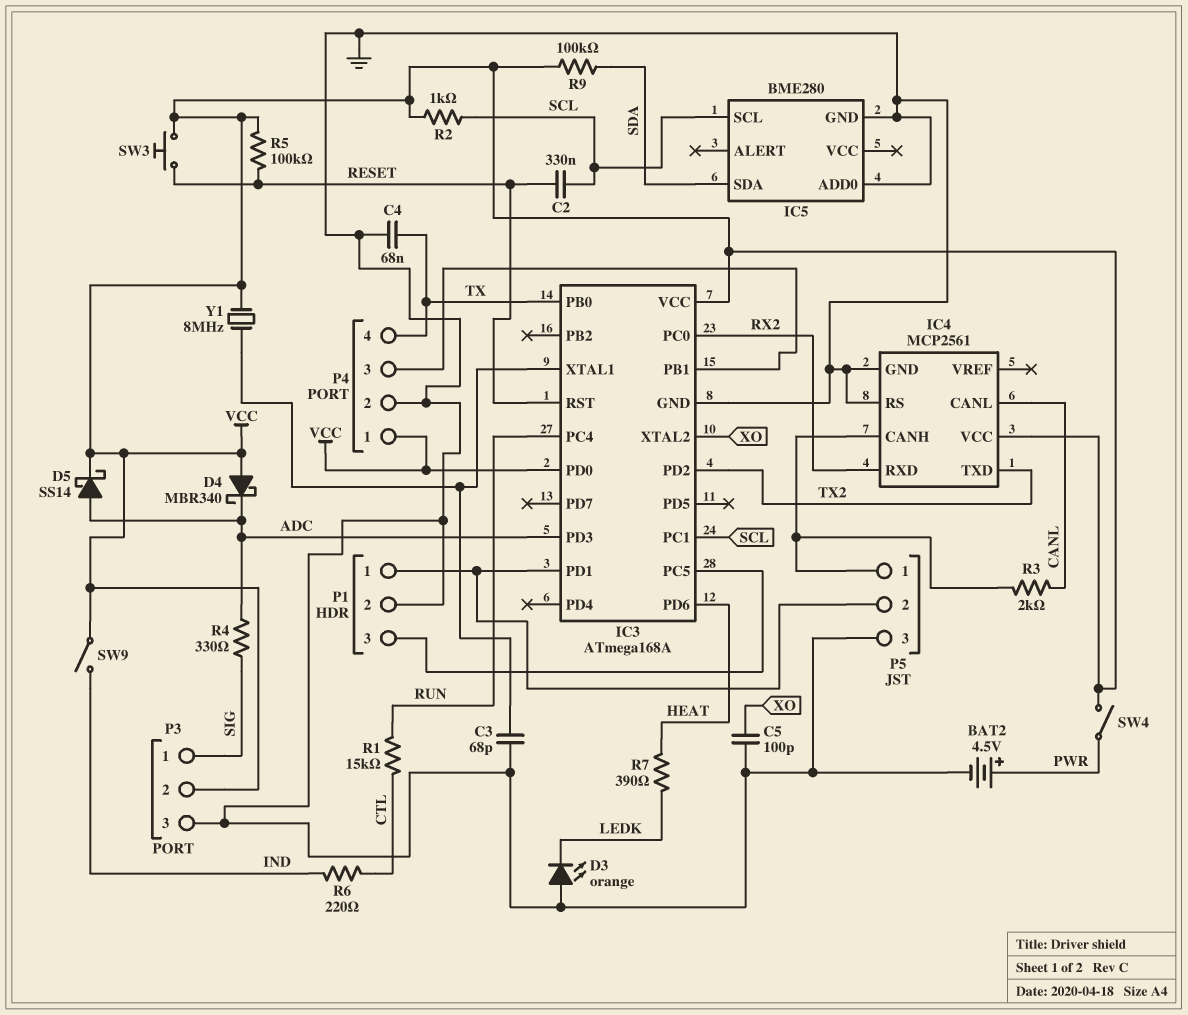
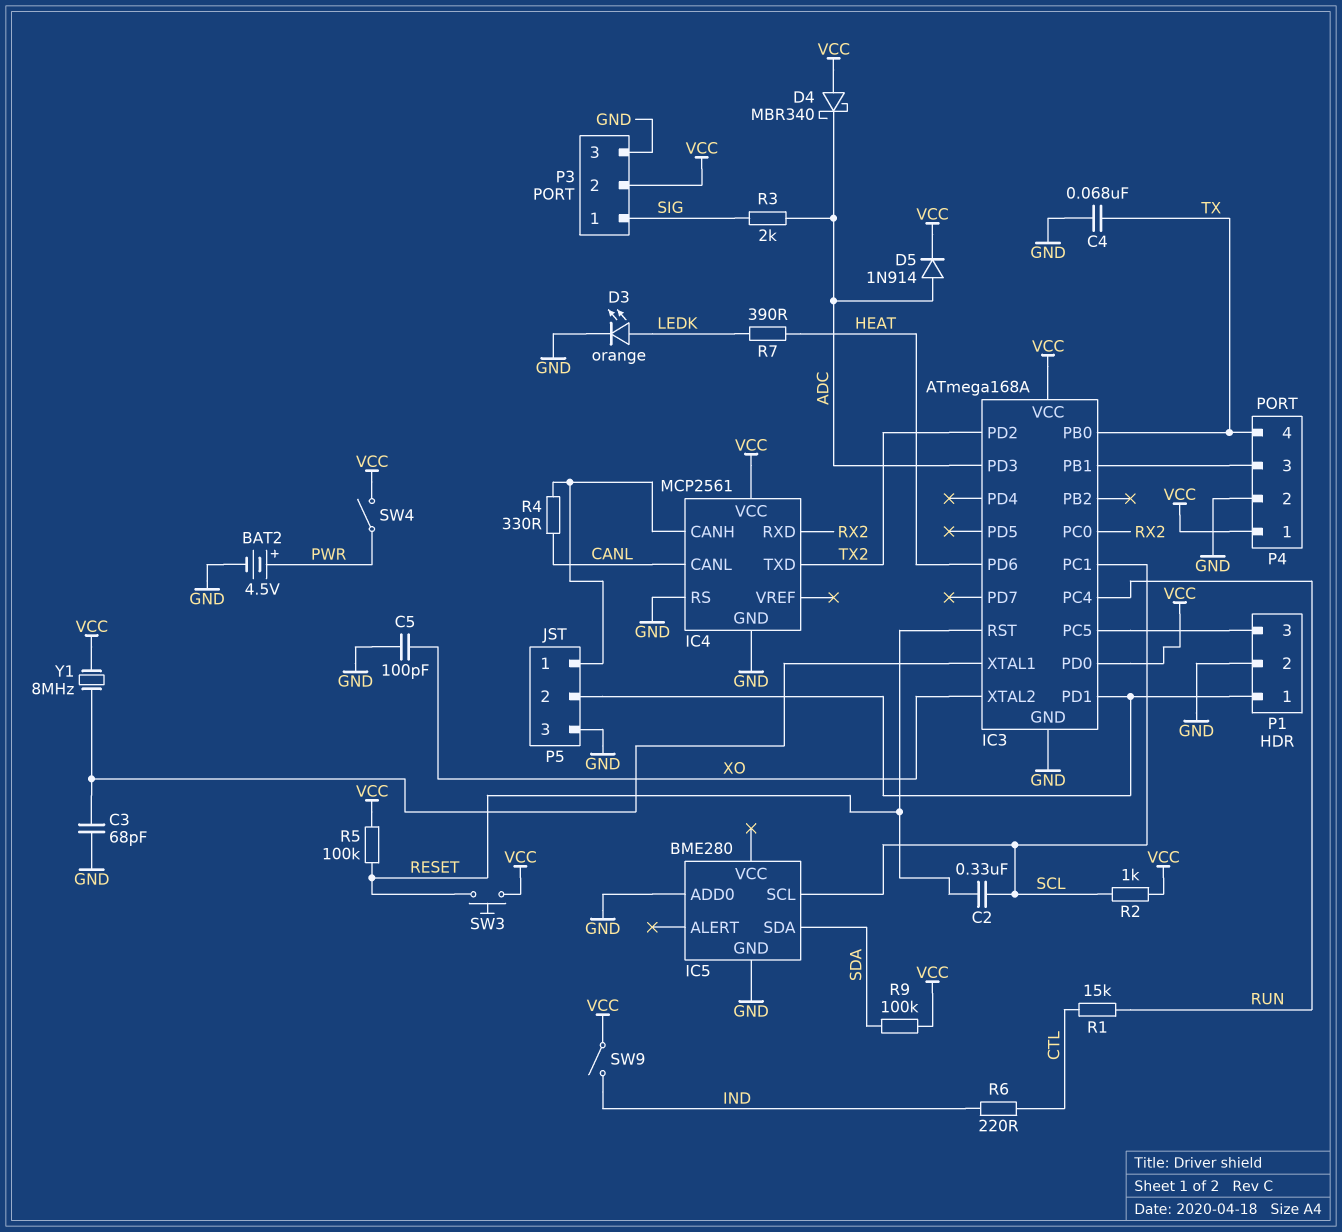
D3: LED orange (A GND, K LEDK) -> LED orange (A LEDK, K GND)
D5: schottky SS14 (A ADC, K VCC) -> diode 1N914 (A ADC, K VCC)
R3: 2k (CANL, IC4/CANH) -> 2k (ADC, SIG)
R4: 330 (ADC, SIG) -> 330 (CANL, IC4/CANH)

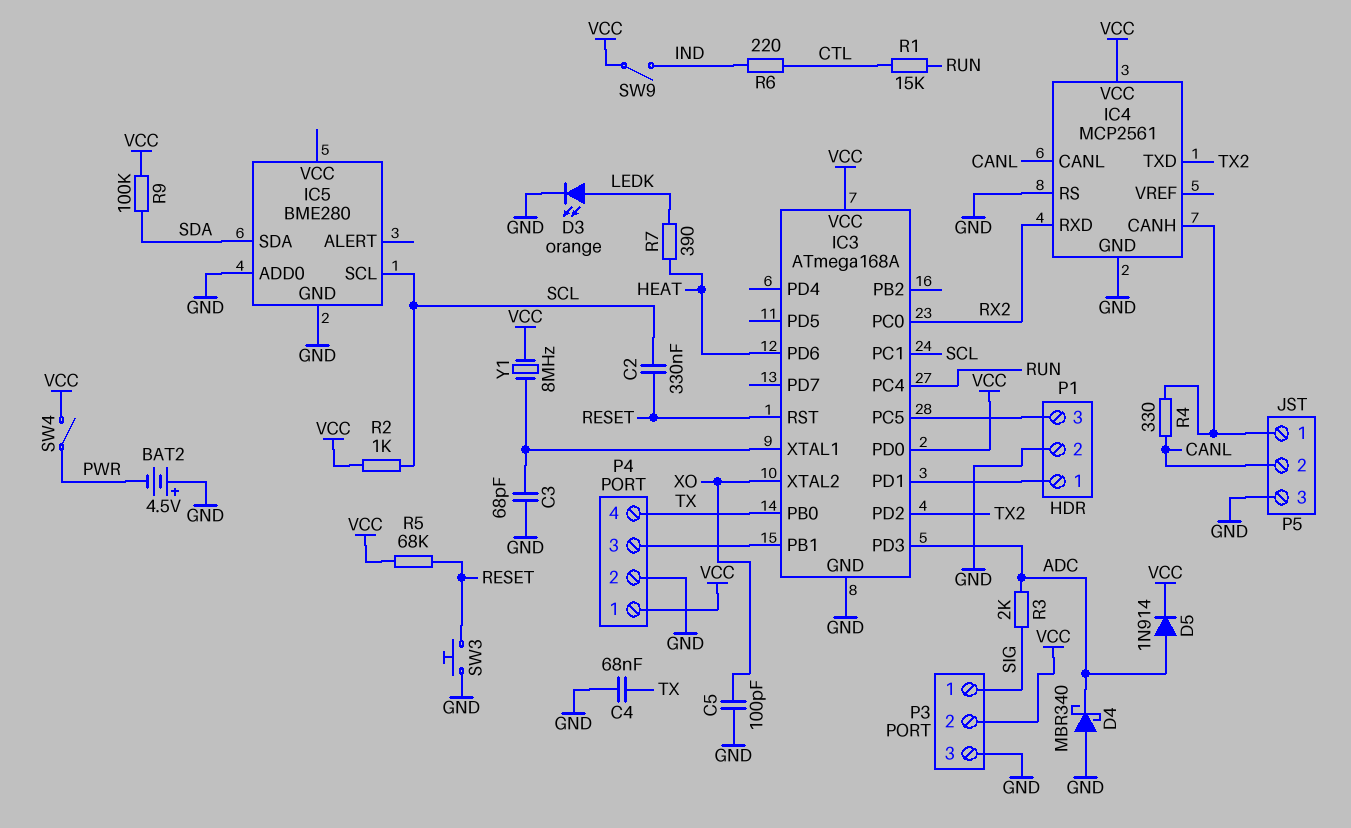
BAT2: 4.5V (plus PWR, minus GND) -> 4.5V (plus GND, minus PWR)
D4: schottky MBR340 (A VCC, K ADC) -> schottky MBR340 (A GND, K ADC)
P5 pin 2: IC3/PD1 -> CANL
R5: 100k (RESET, VCC) -> 68k (RESET, VCC)
SW3: button (RESET, VCC) -> button (GND, RESET)

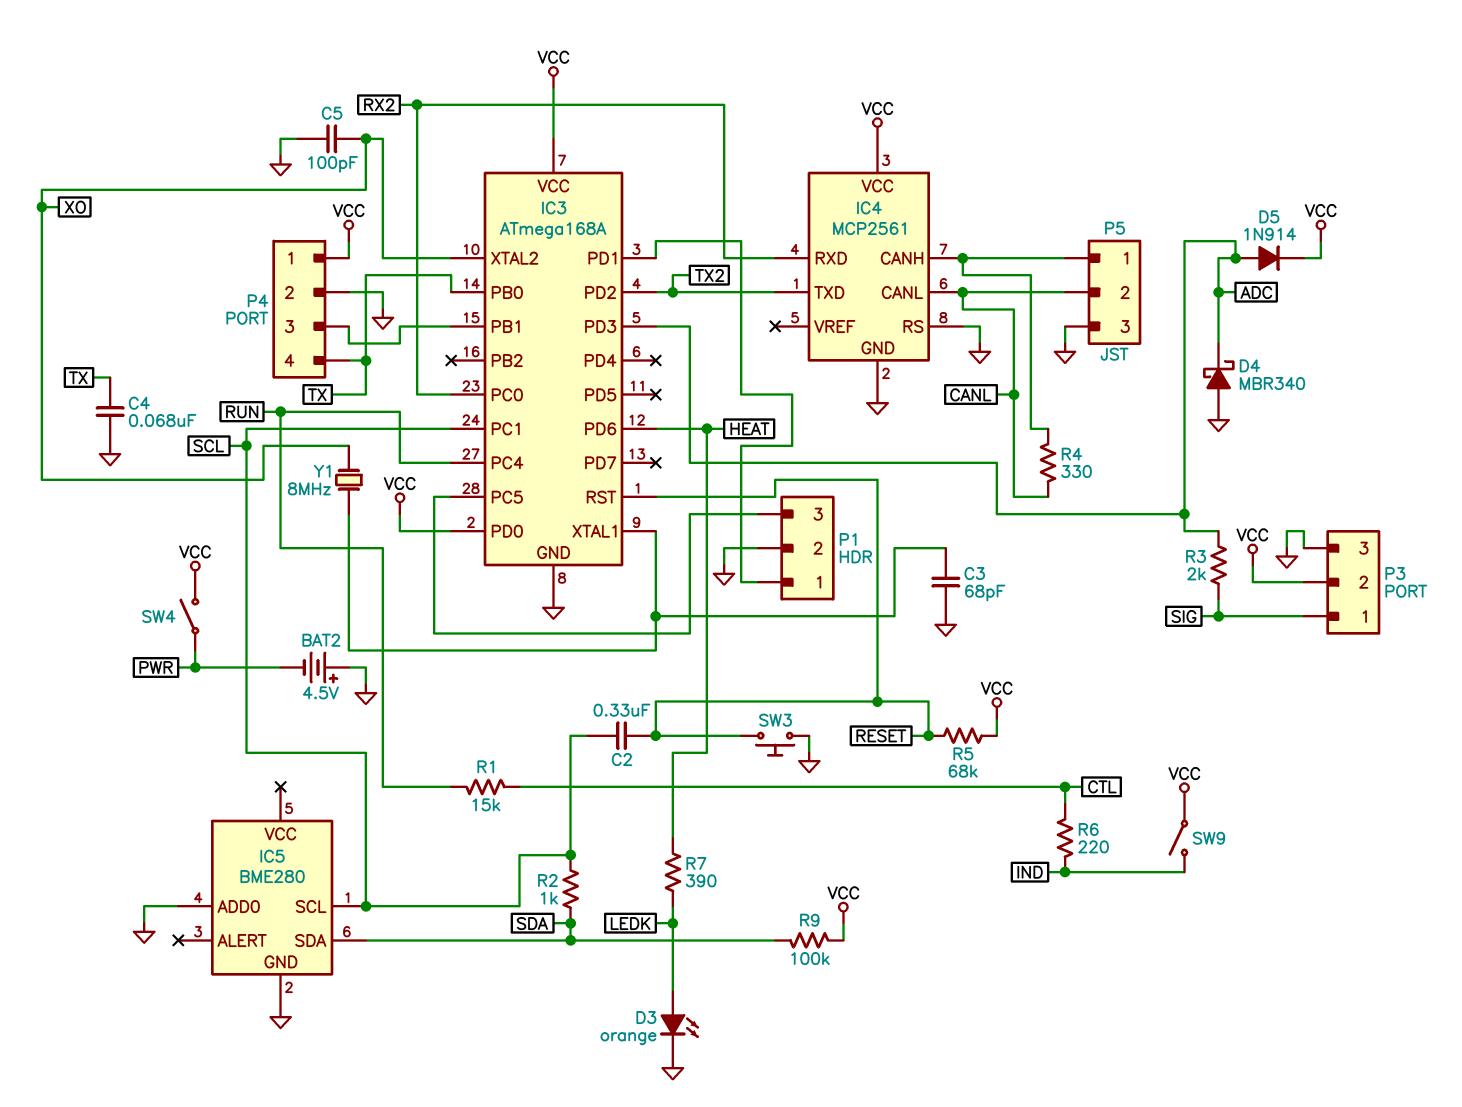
R2: 1k (SCL, VCC) -> 1k (SCL, SDA)
Y1: 8MHz (IC3/XTAL1, VCC) -> 8MHz (IC3/XTAL1, XO)

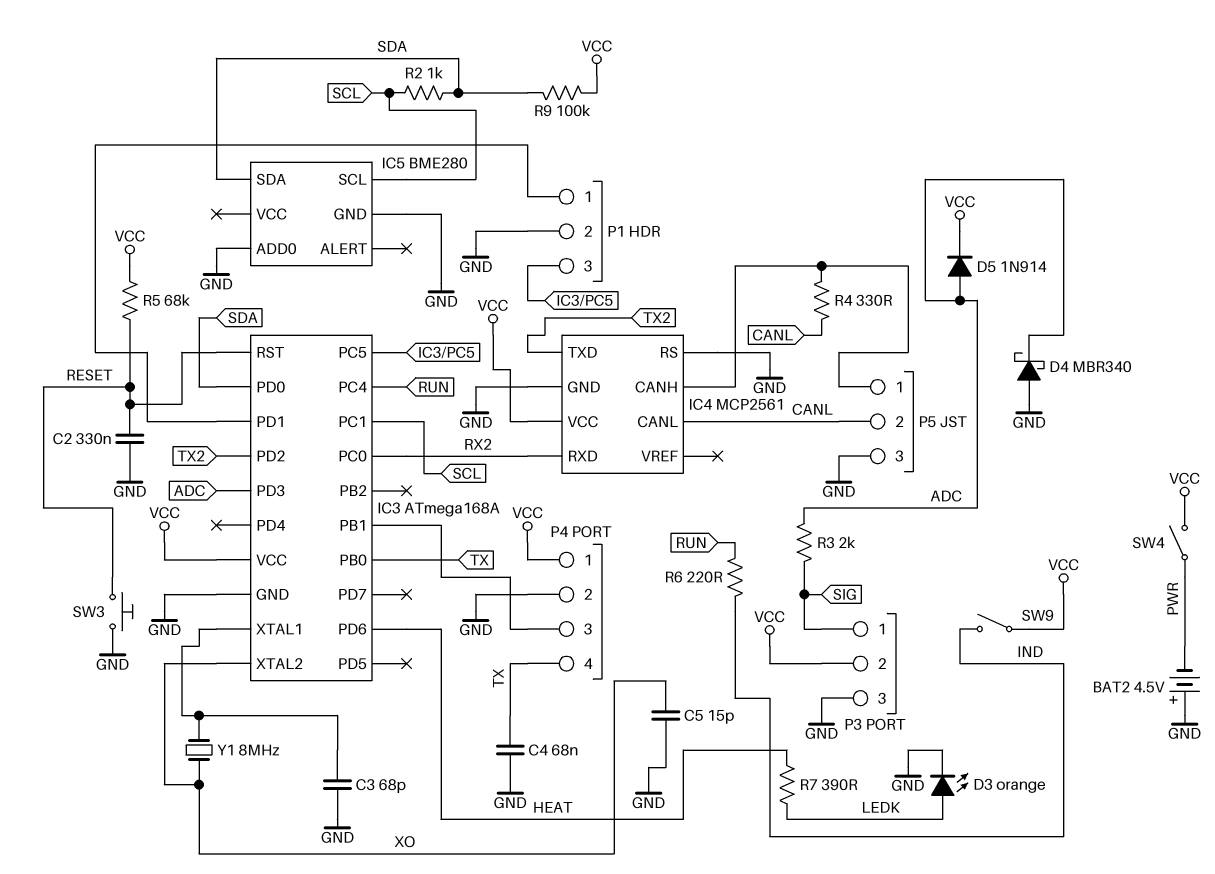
C2: 330nF (RESET, SCL) -> 330nF (GND, RESET)
C5: 100pF (GND, XO) -> 15pF (GND, XO)
IC3 pin PD0: VCC -> SDA
R1: 15k (CTL, RUN) -> none
R6: 220 (CTL, IND) -> 220 (IND, RUN)

